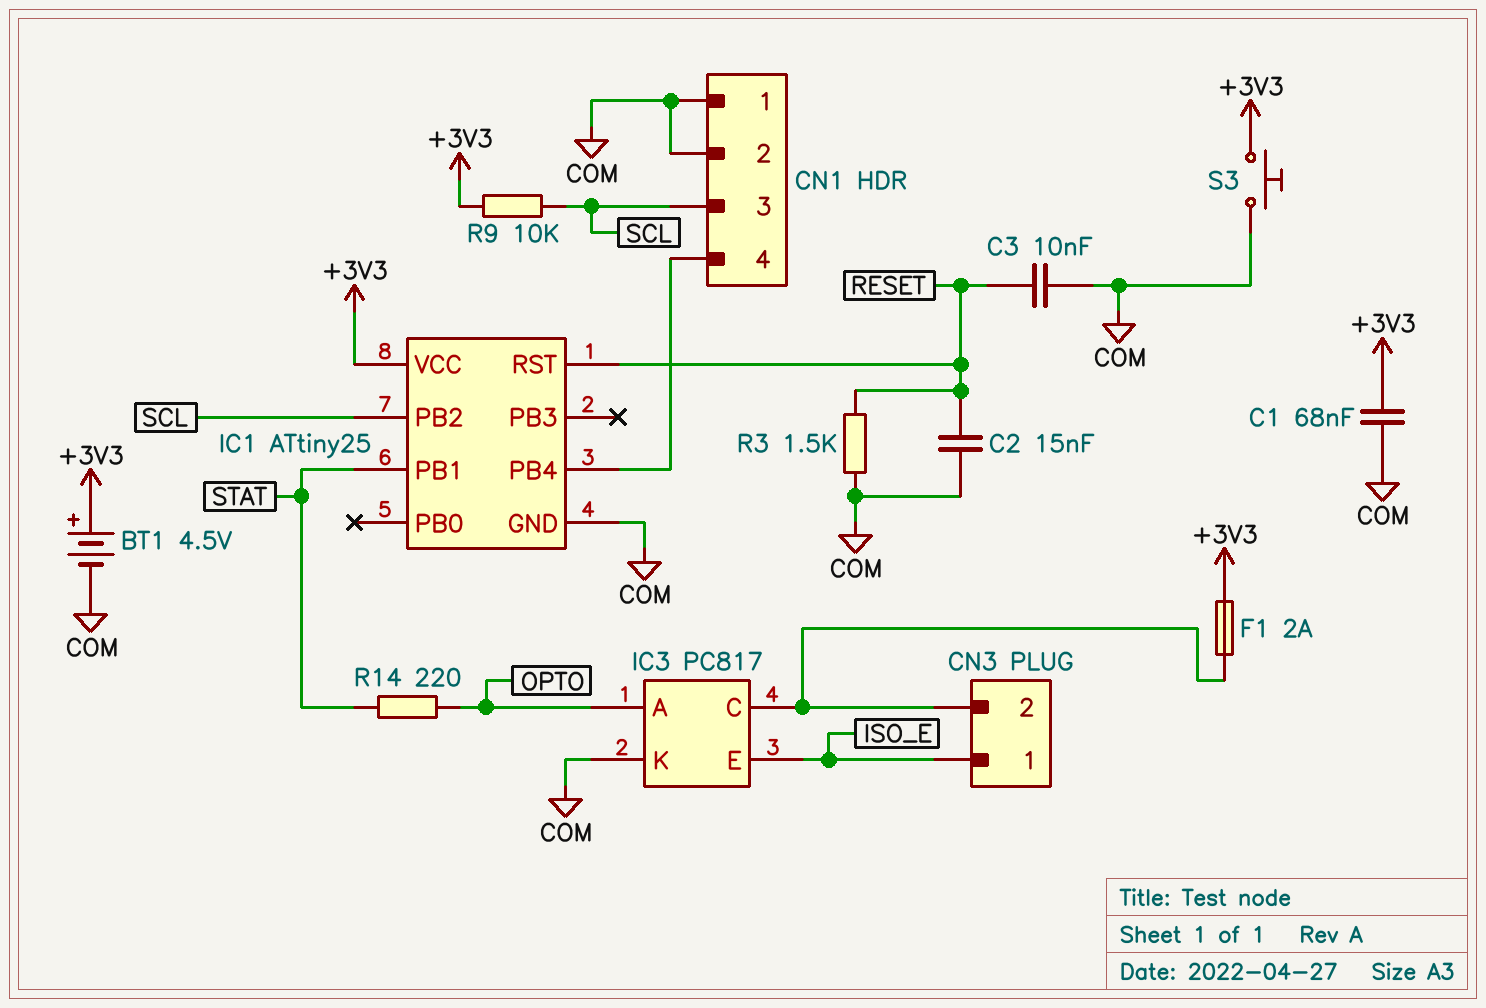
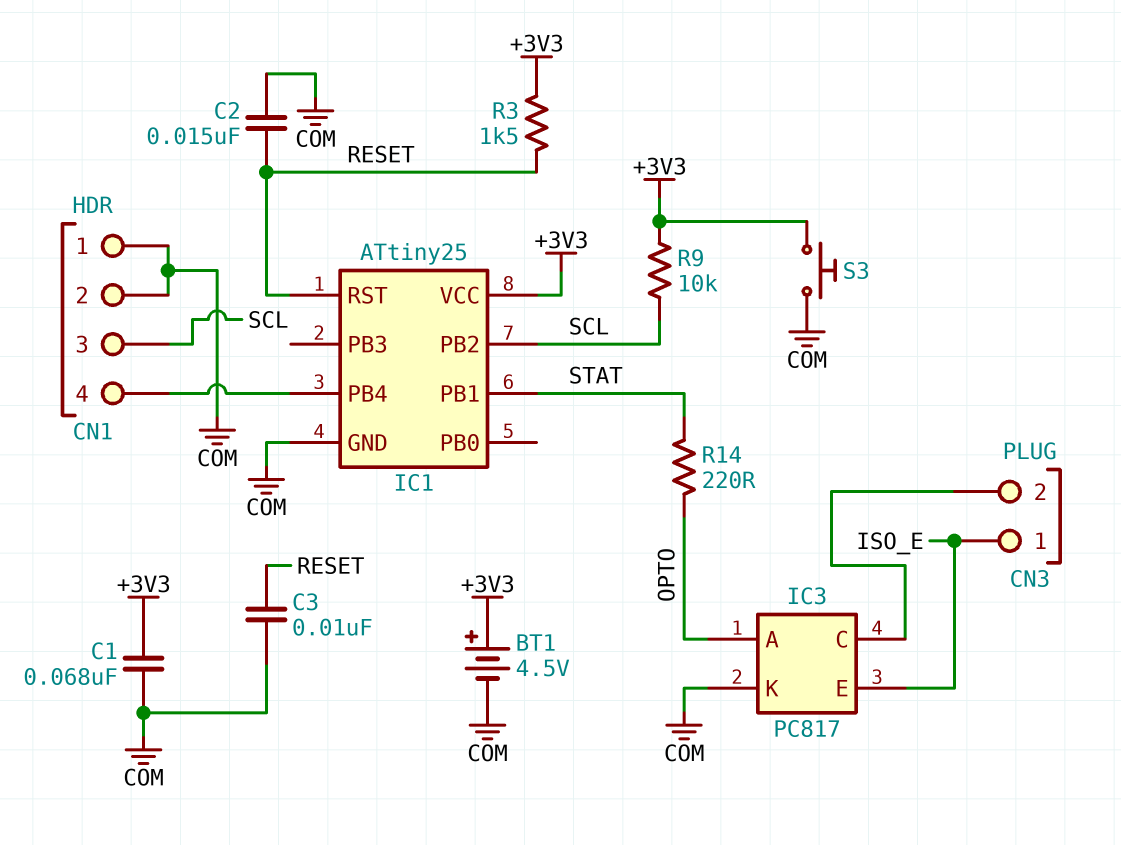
F1: 2A (+3V3, CN3/2) -> none
R3: 1.5k (COM, RESET) -> 1.5k (+3V3, RESET)

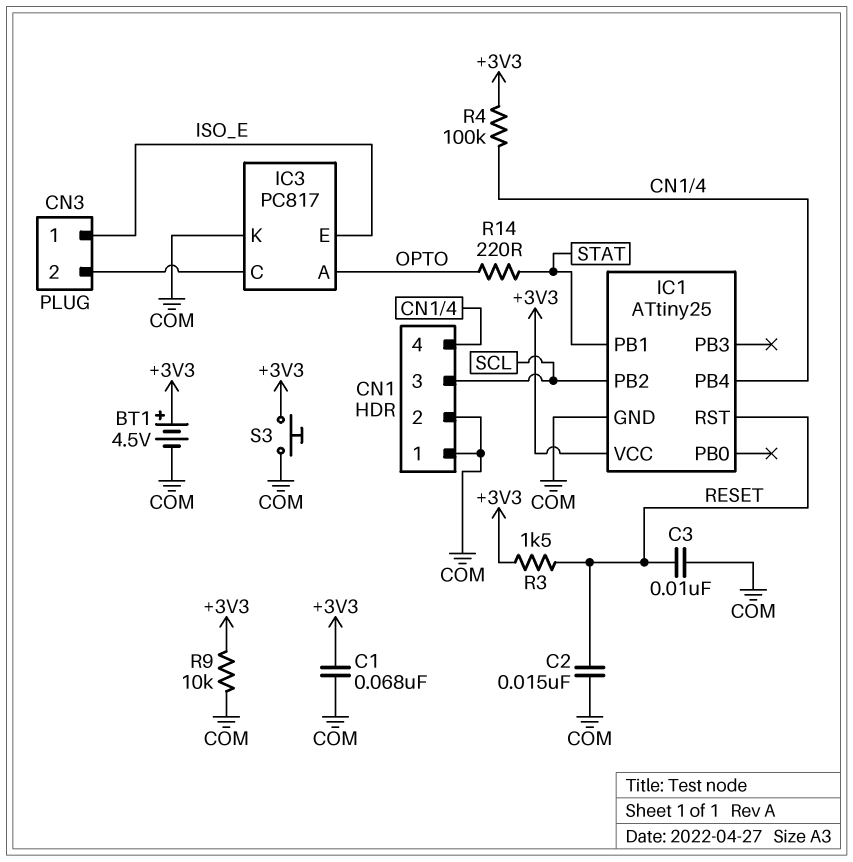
R4: none -> 100k (+3V3, CN1/4)
R9: 10k (+3V3, SCL) -> 10k (+3V3, COM)

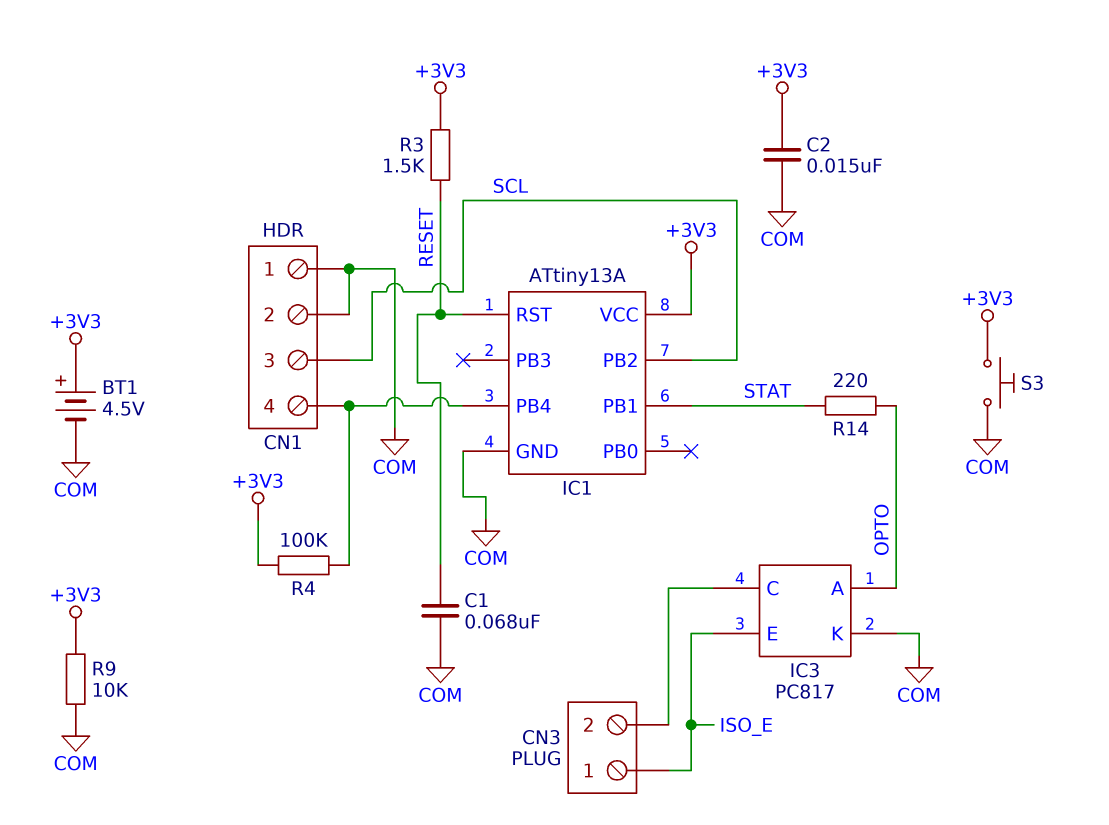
C1: 68nF (+3V3, COM) -> 68nF (COM, RESET)
C2: 15nF (COM, RESET) -> 15nF (+3V3, COM)
C3: 10nF (COM, RESET) -> none
IC1: ATtiny25 -> ATtiny13A

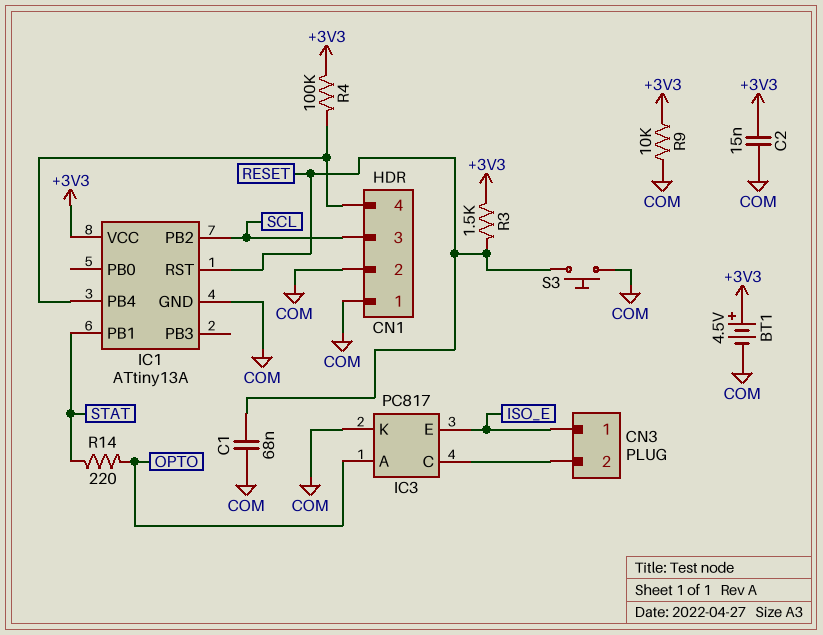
S3: button (+3V3, COM) -> button (COM, RESET)

